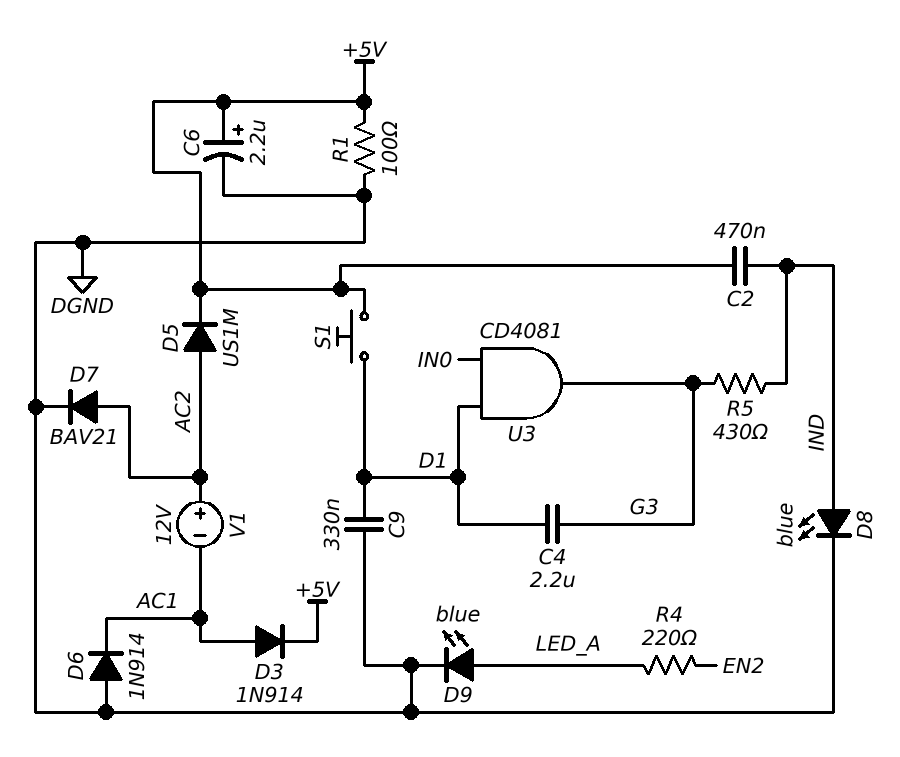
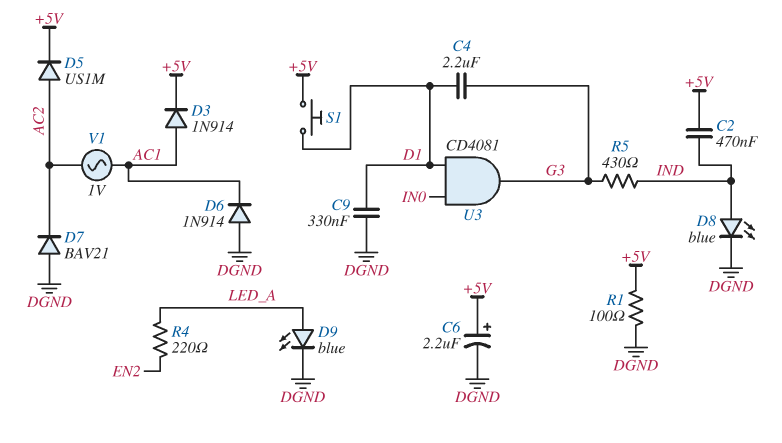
D7: diode BAV21 (A AC2, K DGND) -> diode BAV21 (A DGND, K AC2)
V1: 12V (plus AC2, minus AC1) -> AC 1V (AC1, AC2)

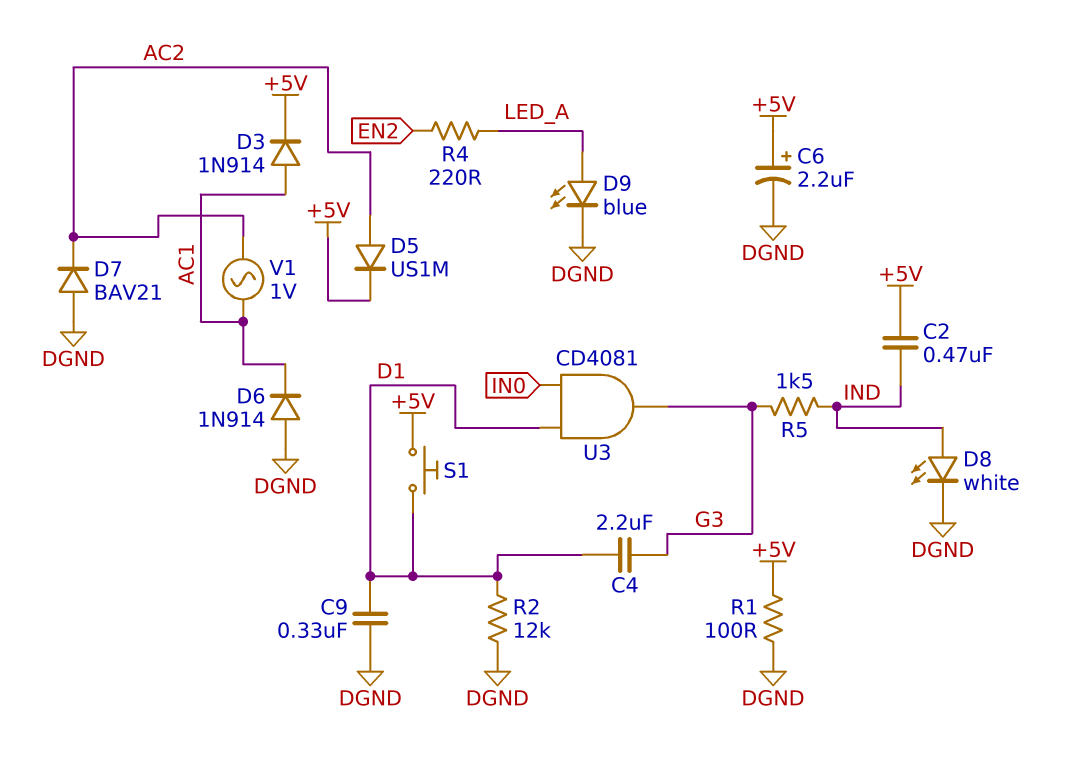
D8: LED blue (A IND, K DGND) -> LED white (A IND, K DGND)
R2: none -> 12k (D1, DGND)
R5: 430 (G3, IND) -> 1.5k (G3, IND)

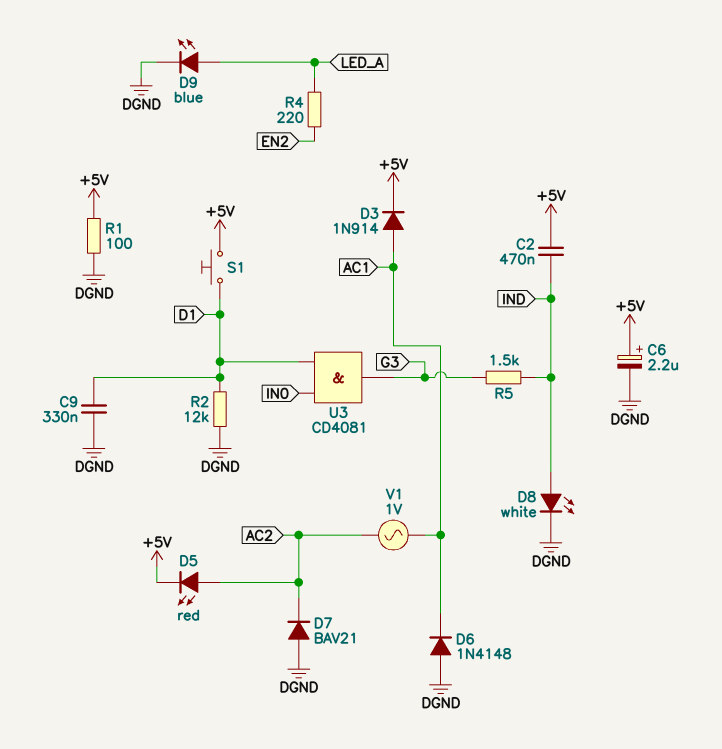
C4: 2.2uF (D1, G3) -> none
D5: diode US1M (A AC2, K +5V) -> LED red (A AC2, K +5V)
D6: diode 1N914 (A DGND, K AC1) -> diode 1N4148 (A DGND, K AC1)

